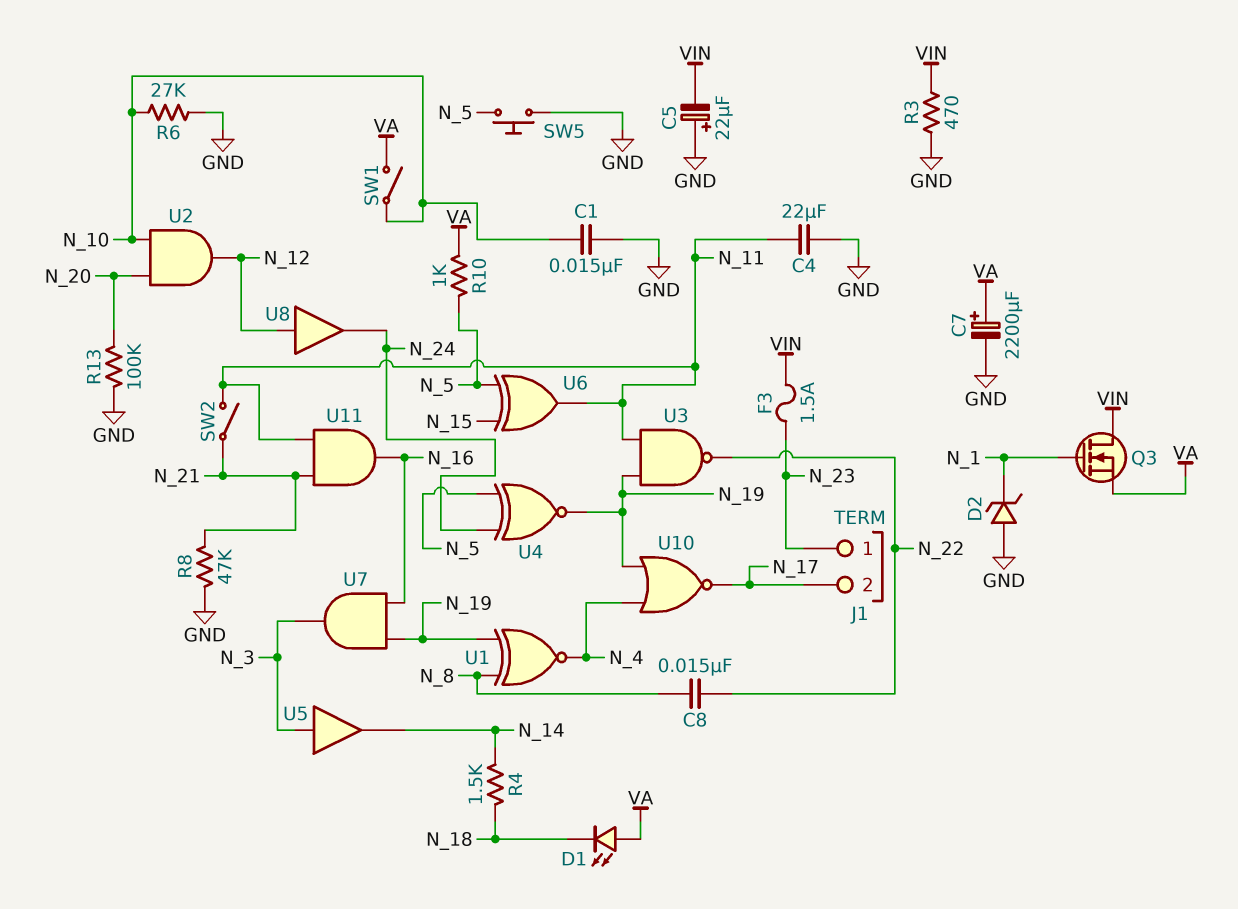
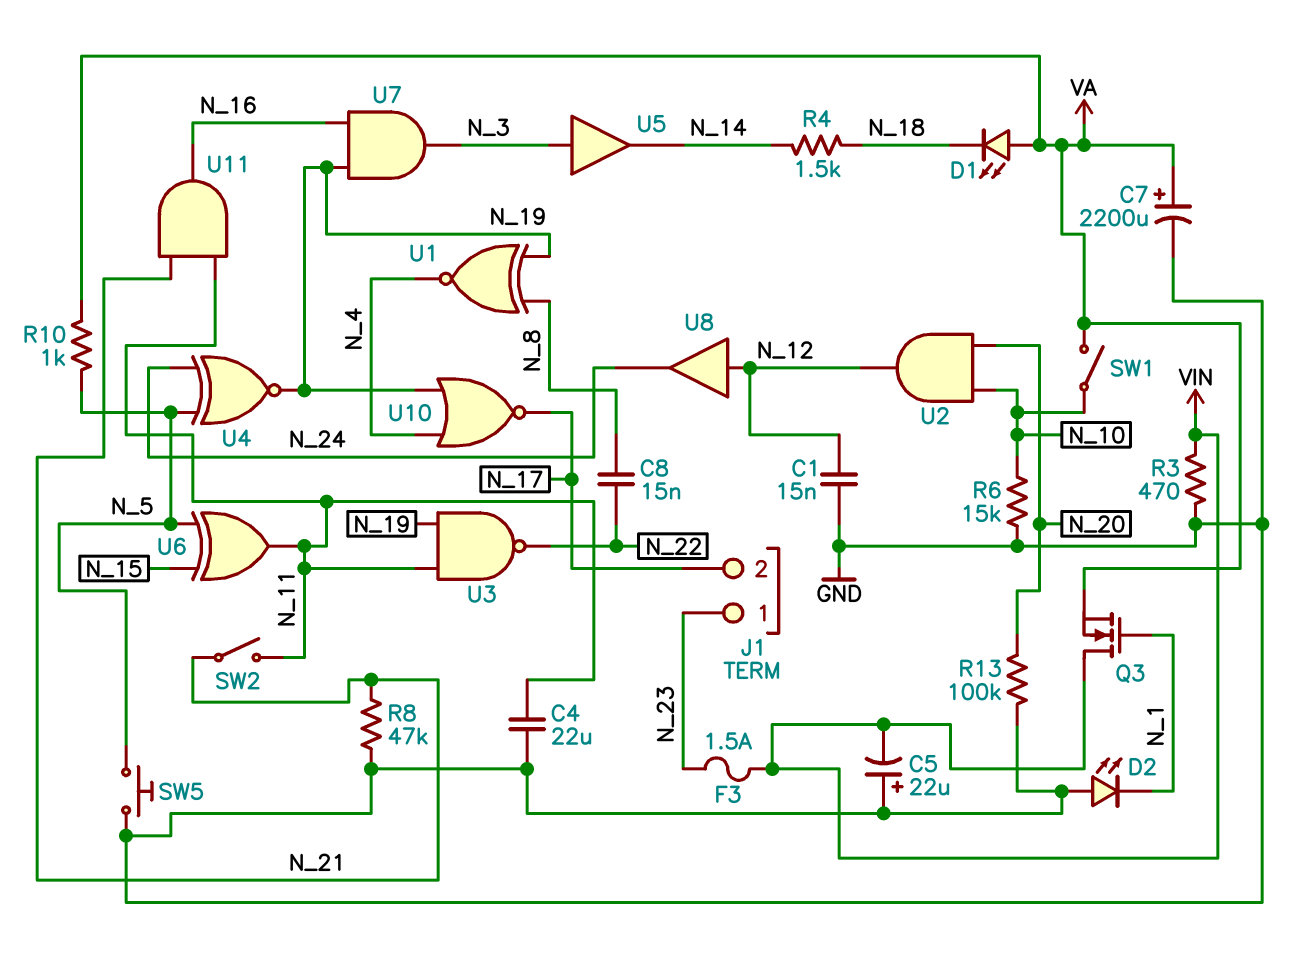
C1: 15nF (GND, N_10) -> 15nF (GND, N_12)
D2: zener (A GND, K N_1) -> LED (A GND, K N_1)
R6: 27k (GND, N_10) -> 15k (GND, N_10)

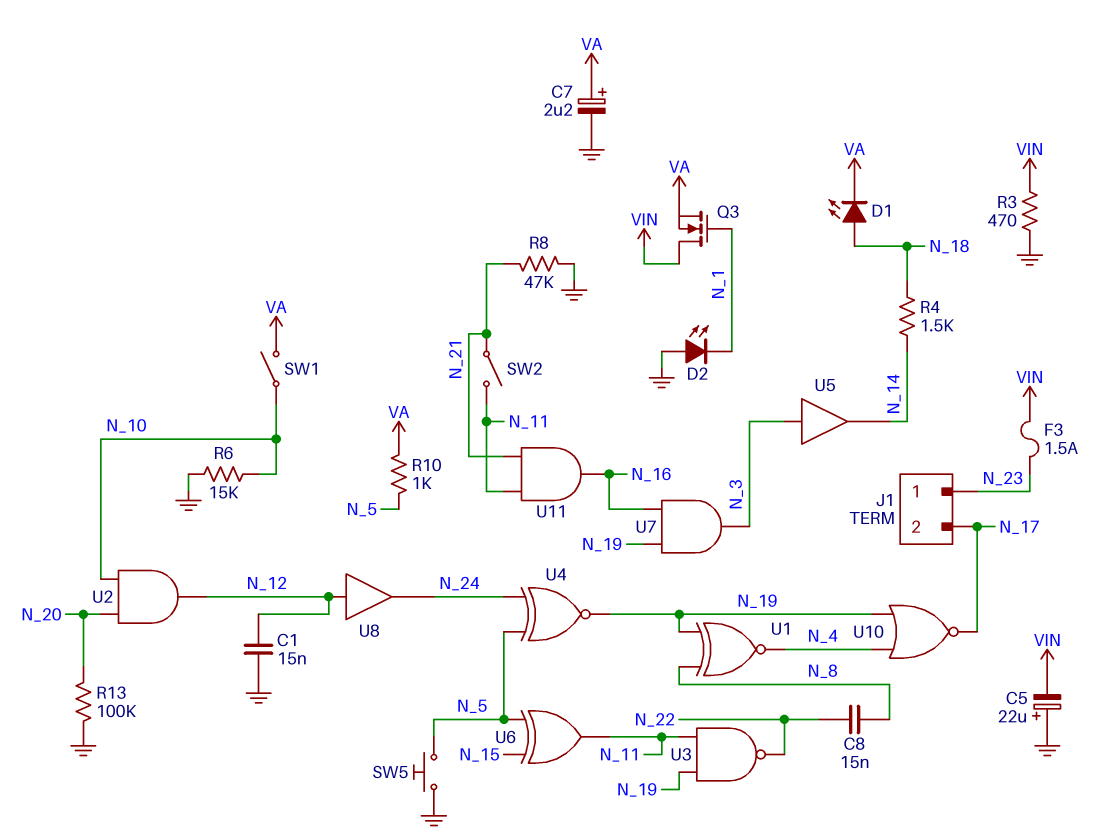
C4: 22uF (GND, N_11) -> none
C7: 2200uF (plus VA, minus GND) -> 2.2uF (plus VA, minus GND)
D1: LED (A VA, K N_18) -> LED (A N_18, K VA)

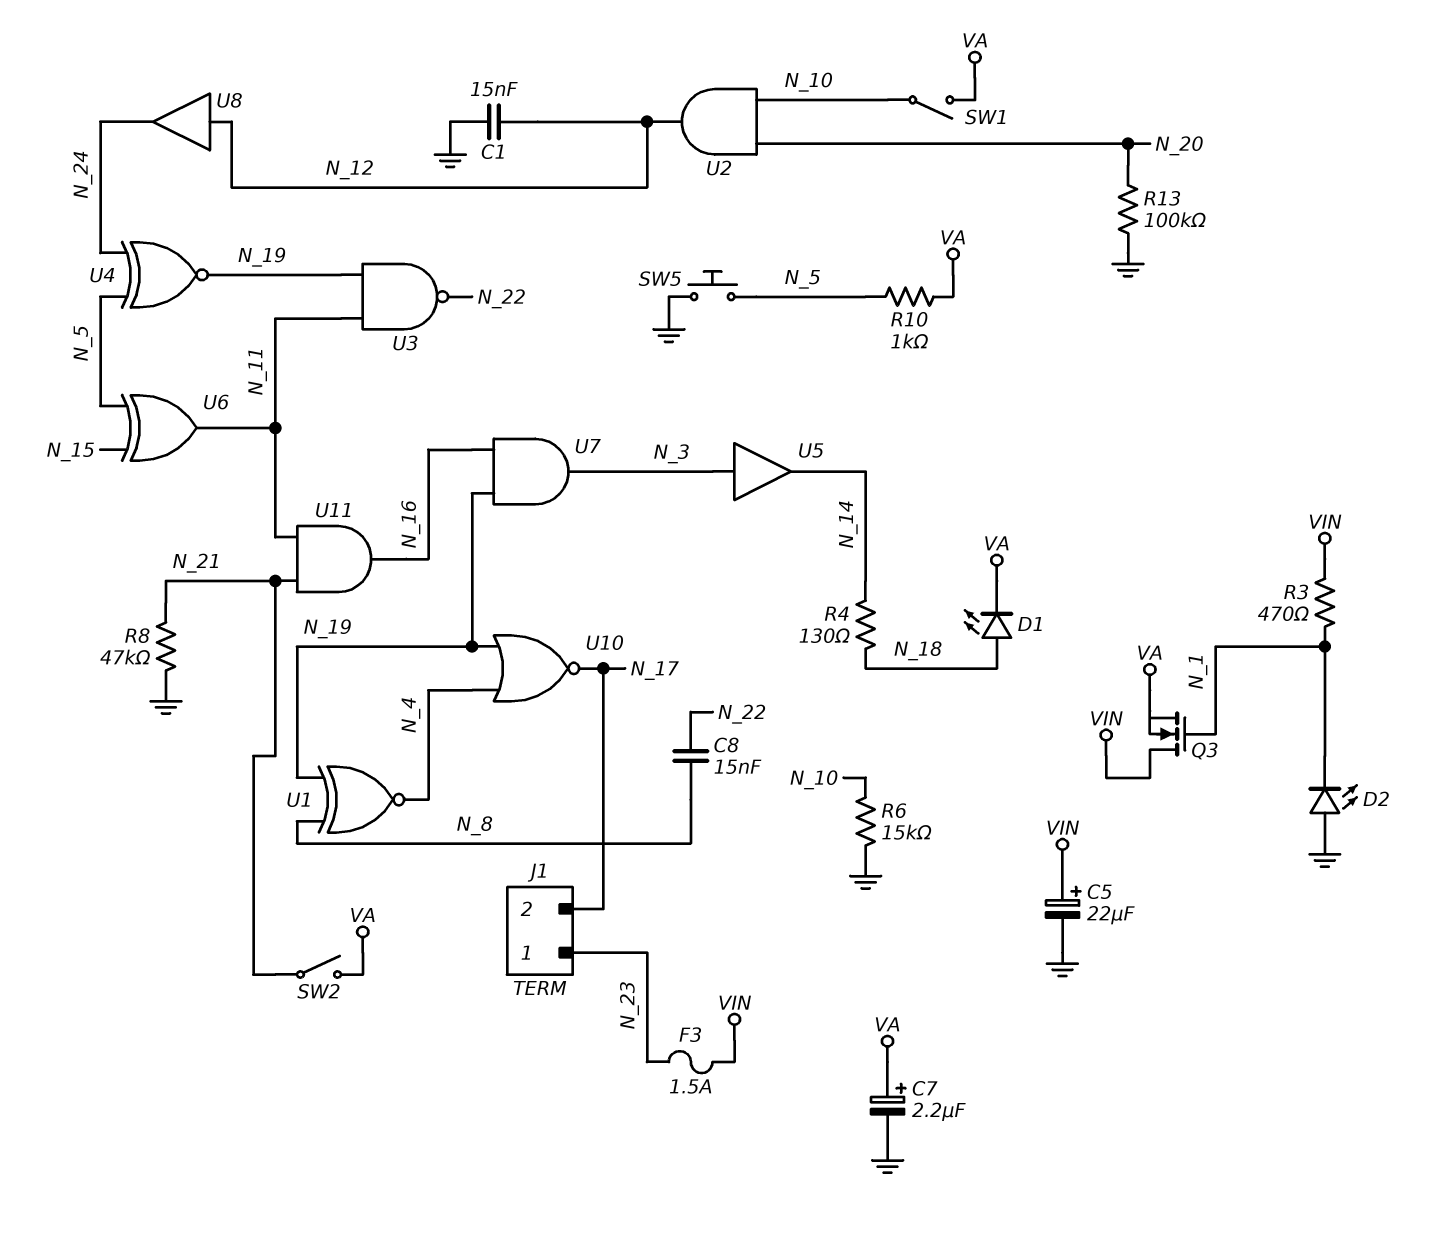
C5: 22uF (plus GND, minus VIN) -> 22uF (plus VIN, minus GND)
R3: 470 (GND, VIN) -> 470 (N_1, VIN)
R4: 1.5k (N_14, N_18) -> 130 (N_14, N_18)
SW2: switch (N_11, N_21) -> switch (N_21, VA)

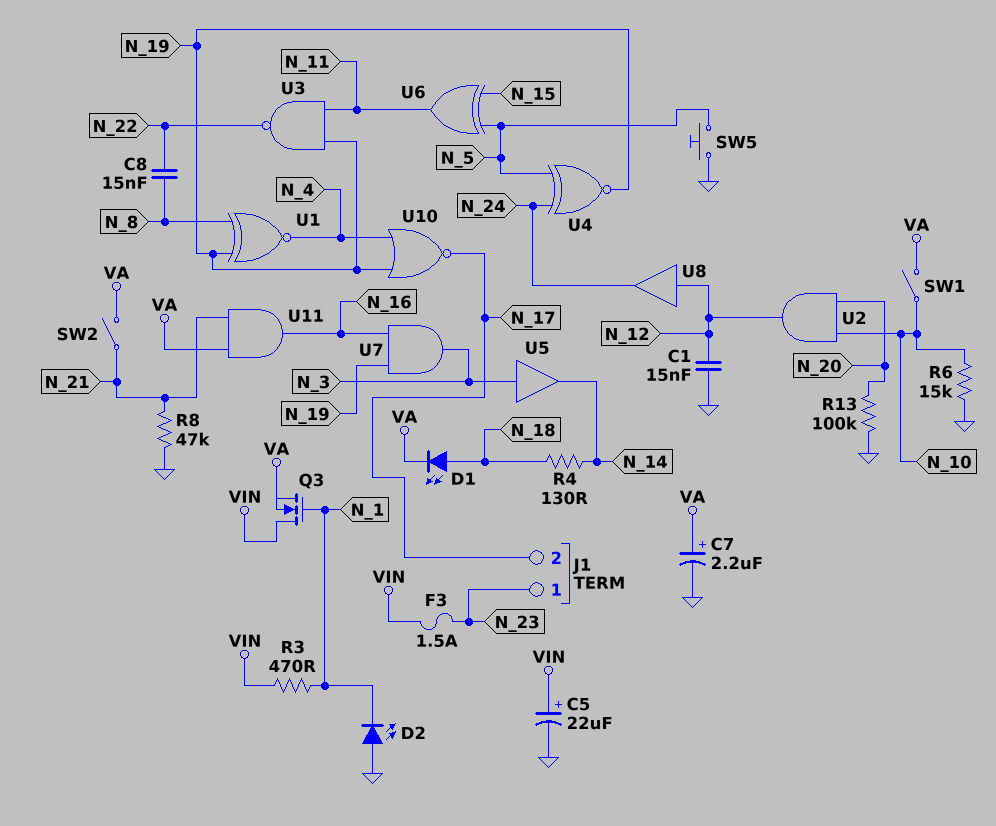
R10: 1k (N_5, VA) -> none
U11: AND (in N_11, in N_21, out N_16) -> AND (in N_21, in VA, out N_16)

